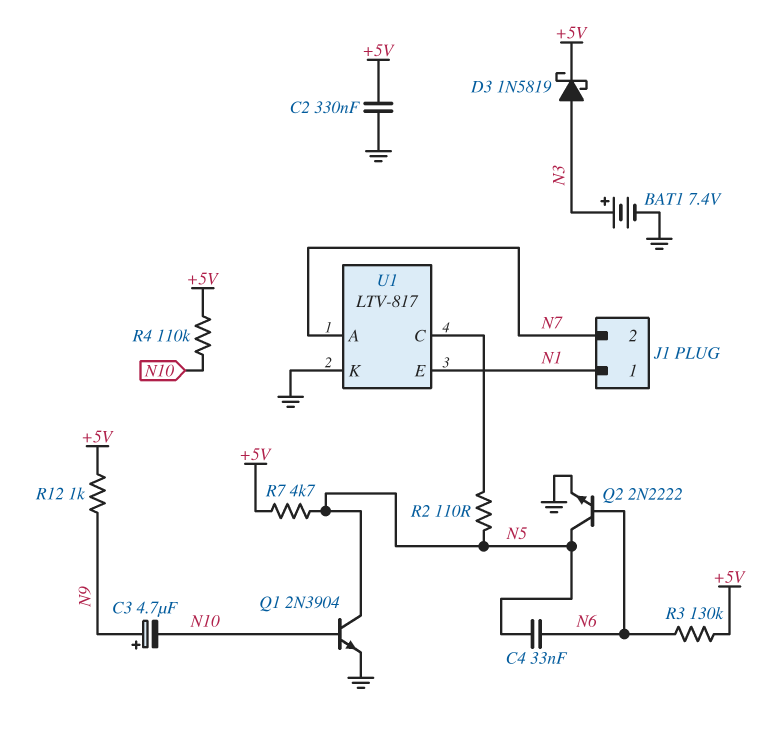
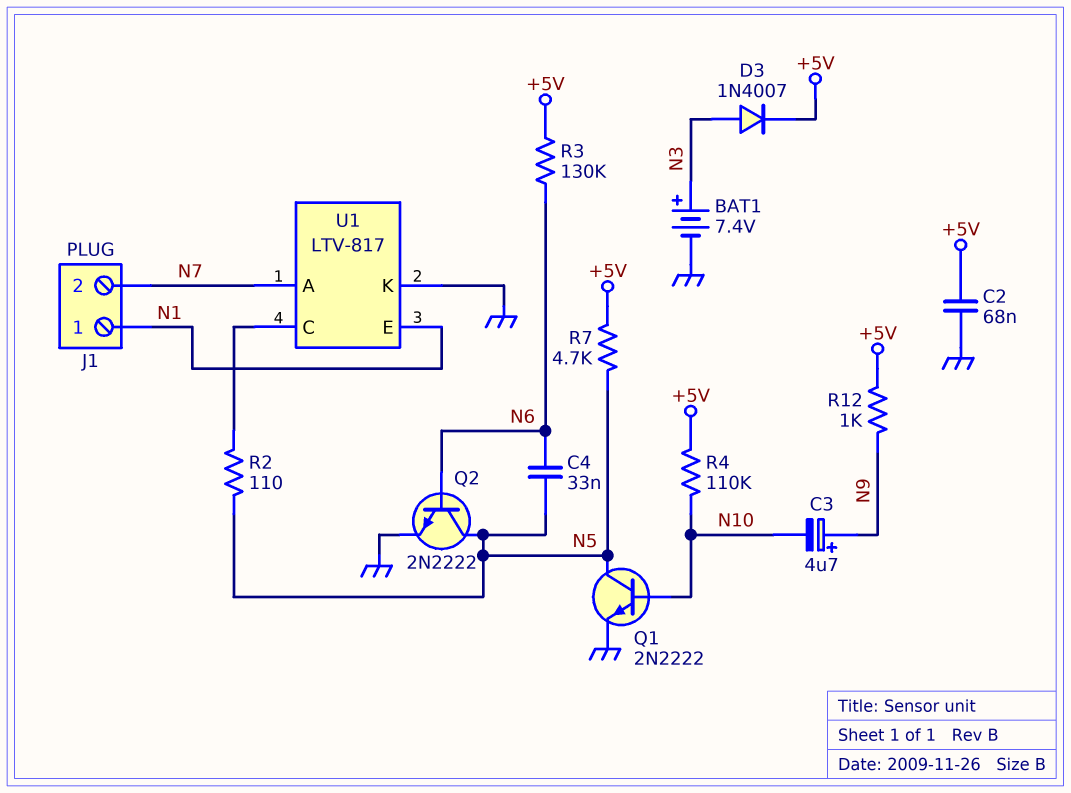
C2: 330nF (+5V, GND) -> 68nF (+5V, GND)
D3: schottky 1N5819 (A N3, K +5V) -> diode 1N4007 (A N3, K +5V)
Q1: NPN 2N3904 (B N10, C N5, E GND) -> NPN 2N2222 (B N10, C N5, E GND)

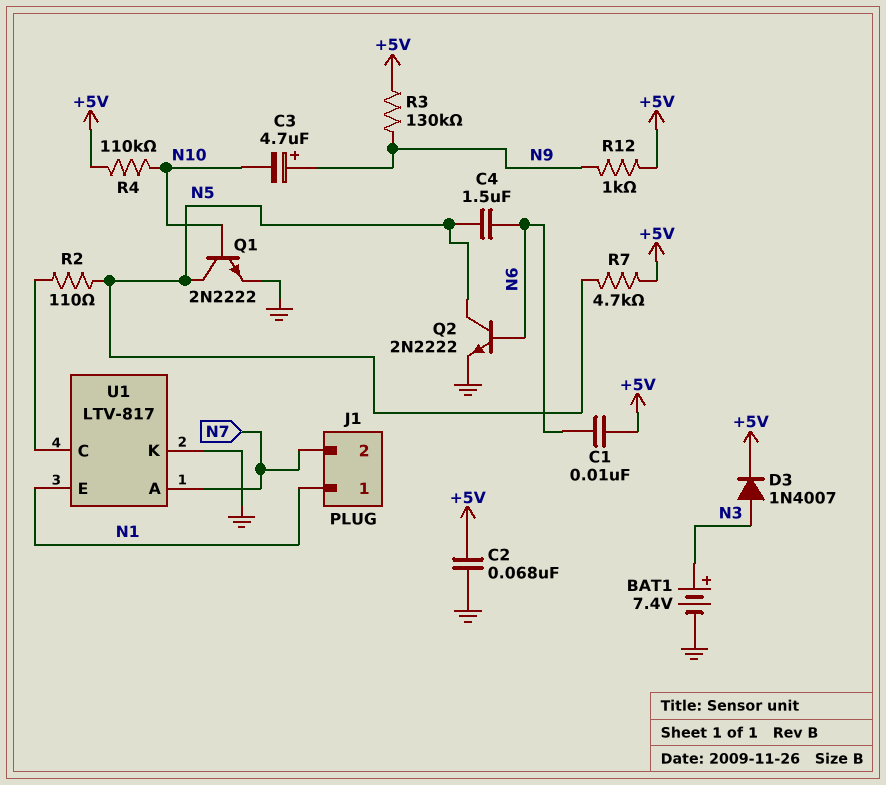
C1: none -> 10nF (+5V, N6)
C4: 33nF (N5, N6) -> 1.5uF (N5, N6)
R3: 130k (+5V, N6) -> 130k (+5V, N9)

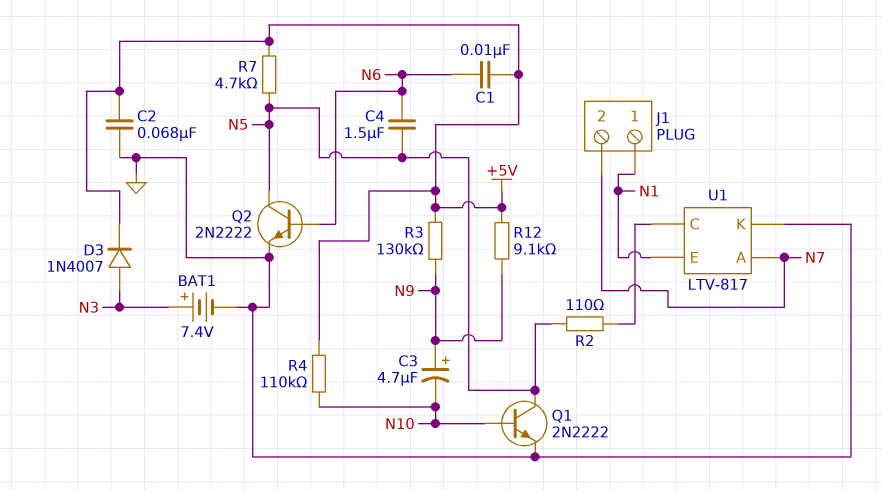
R12: 1k (+5V, N9) -> 9.1k (+5V, N9)

